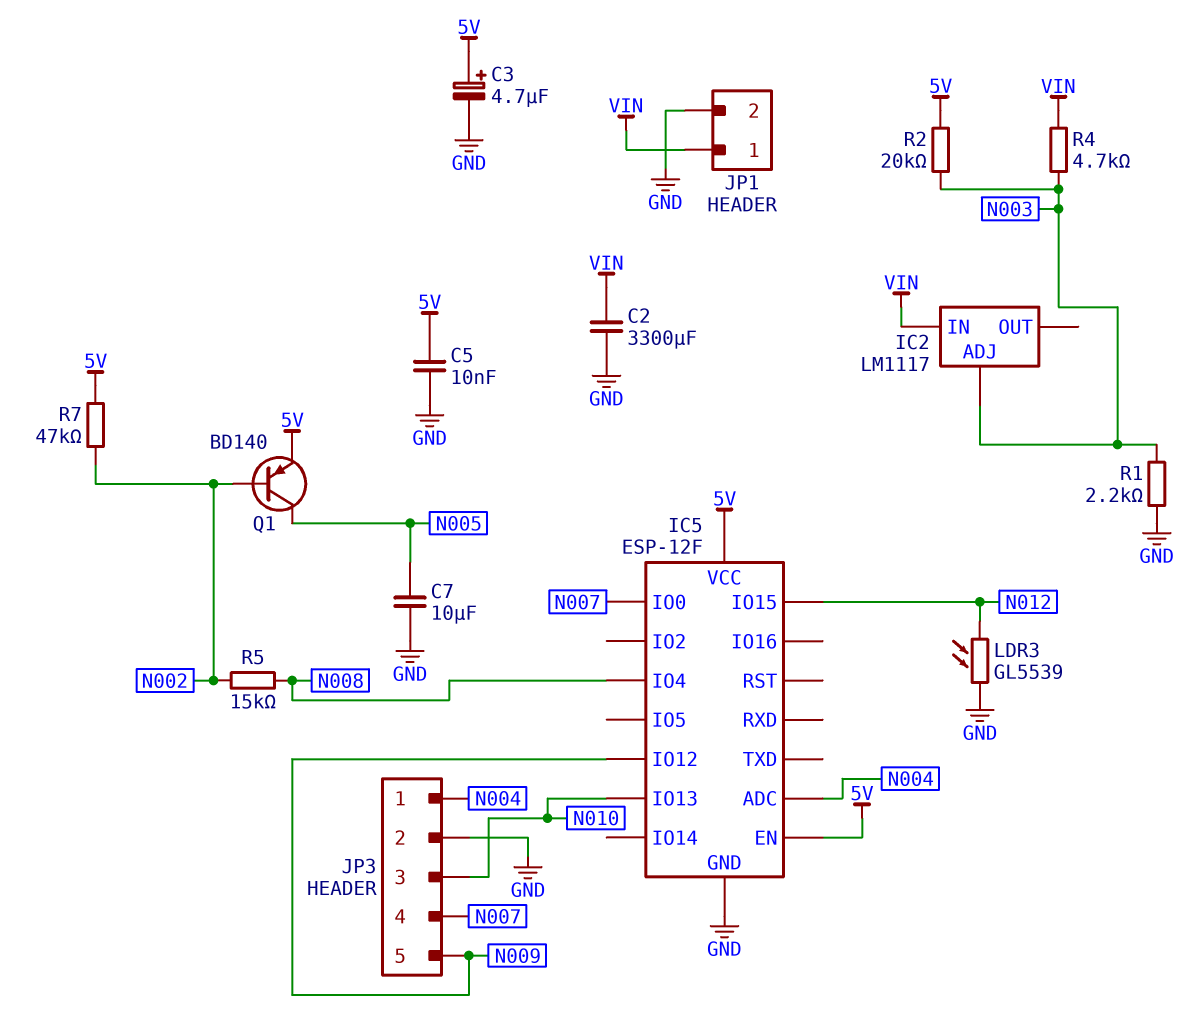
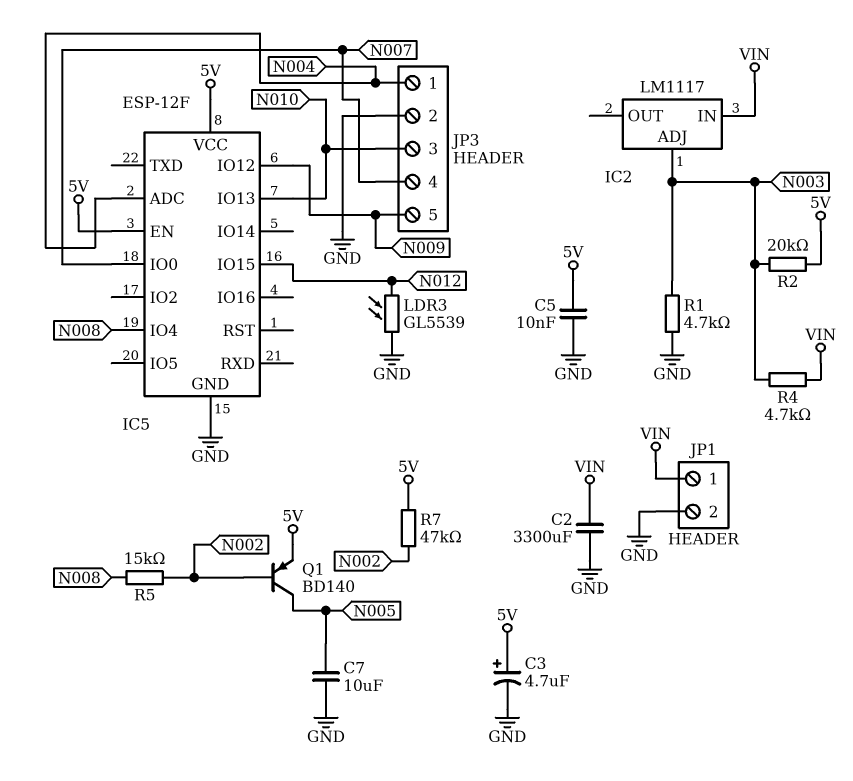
R1: 2.2k (GND, N003) -> 4.7k (GND, N003)

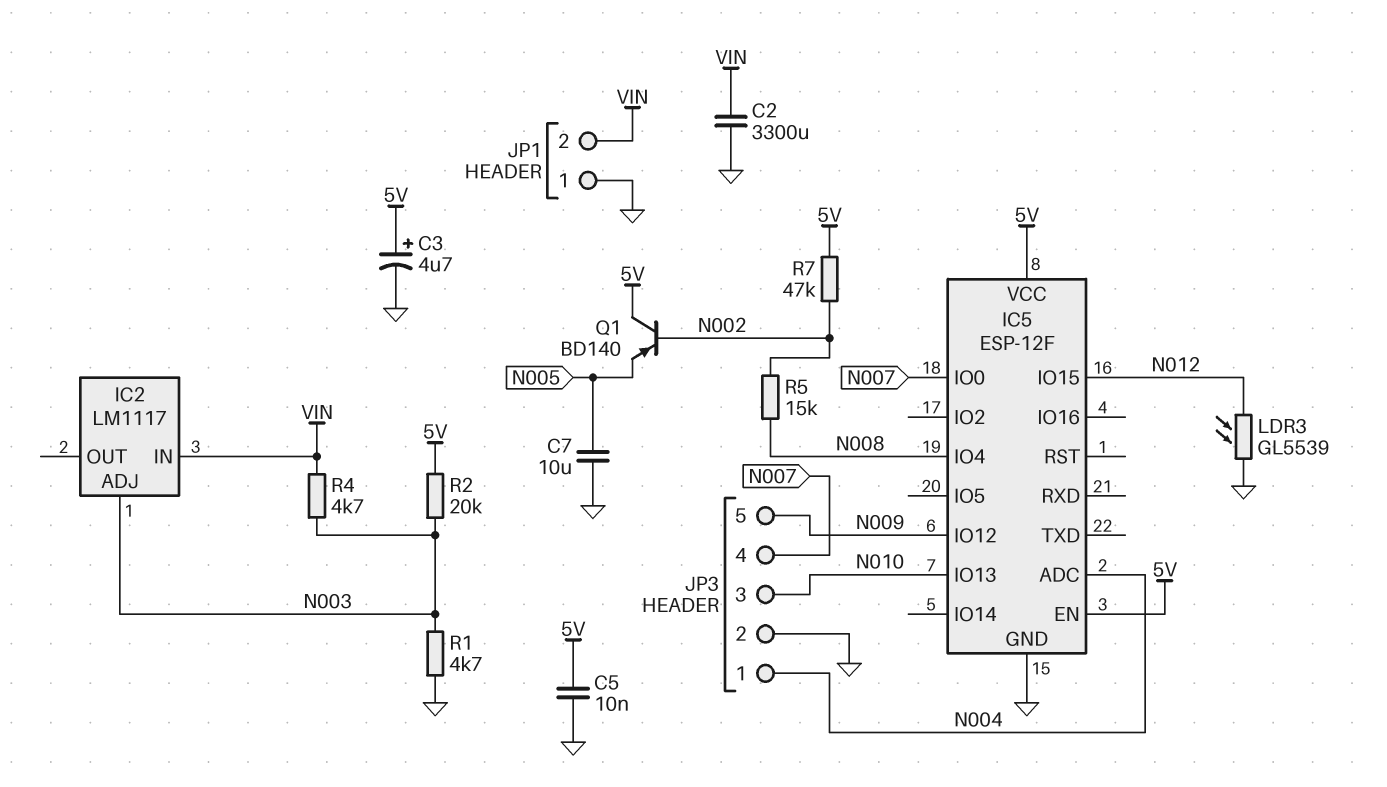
JP1 pin 1: VIN -> GND
JP1 pin 2: GND -> VIN
Q1: PNP BD140 (B N002, C N005, E 5V) -> PNP BD140 (B N002, C 5V, E N005)

